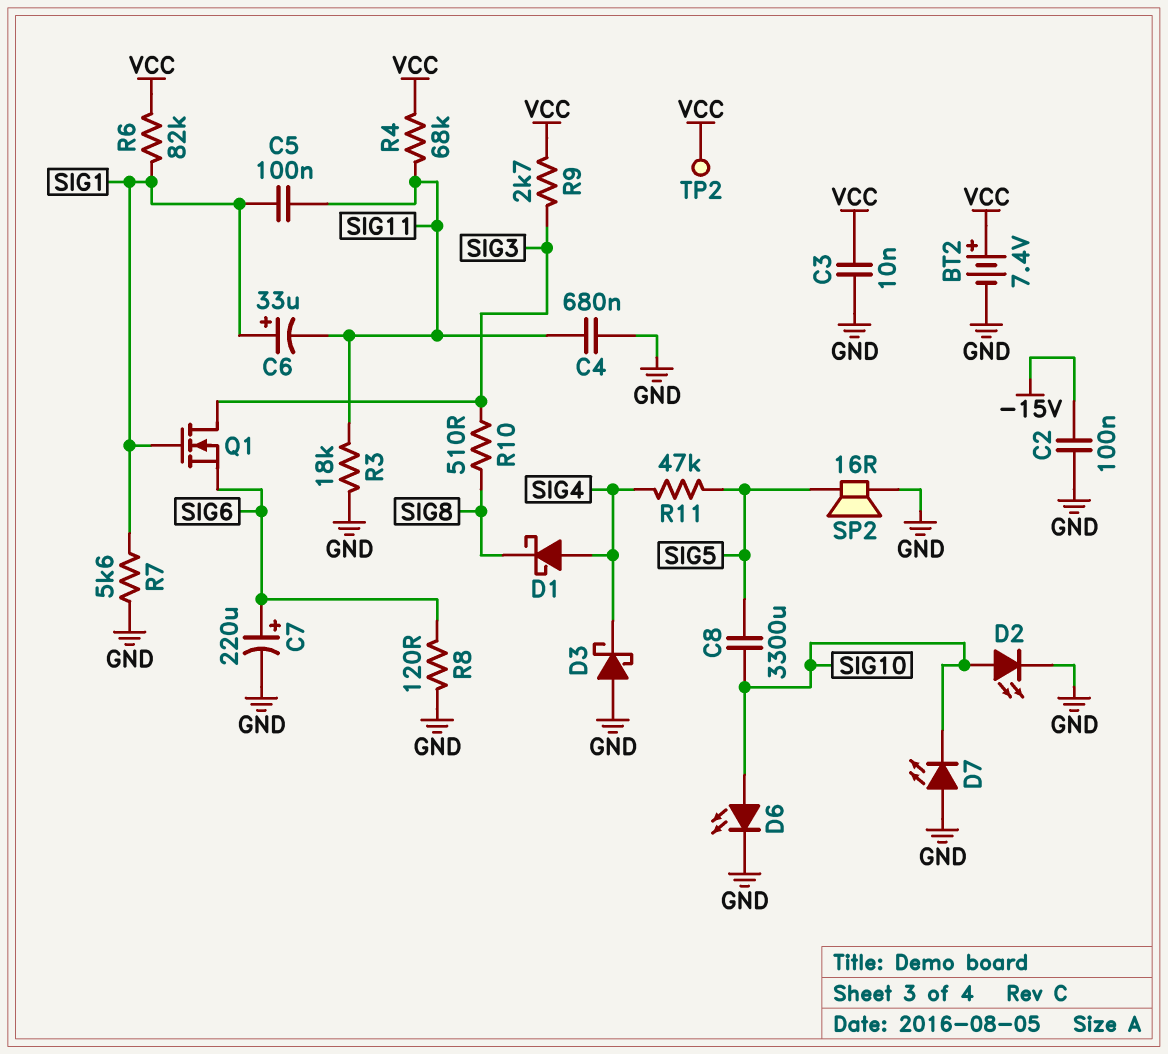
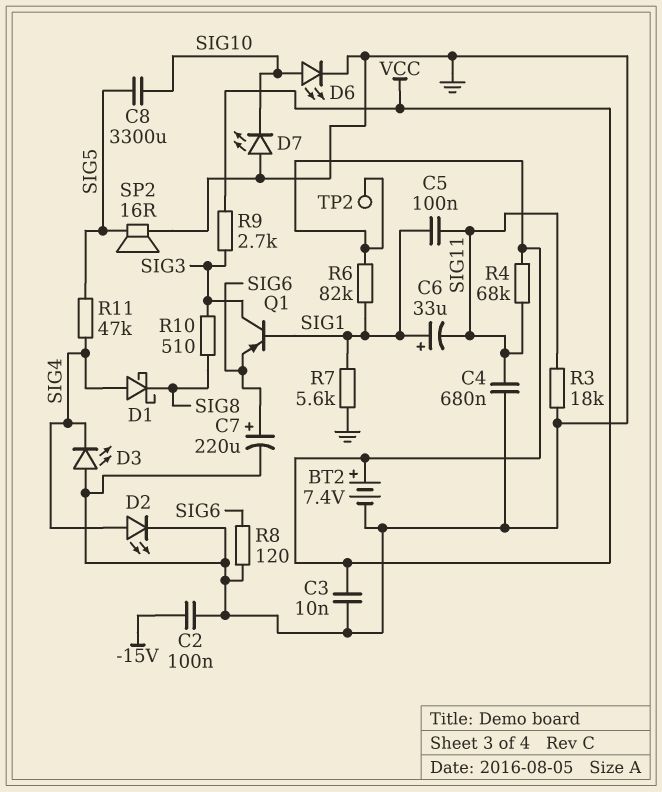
D2: LED (A SIG10, K GND) -> LED (A SIG4, K GND)
D3: schottky (A GND, K SIG4) -> LED (A GND, K SIG4)
Q1: NMOS (G SIG1, D SIG3, S SIG6) -> PNP (B SIG1, C SIG3, E SIG6)

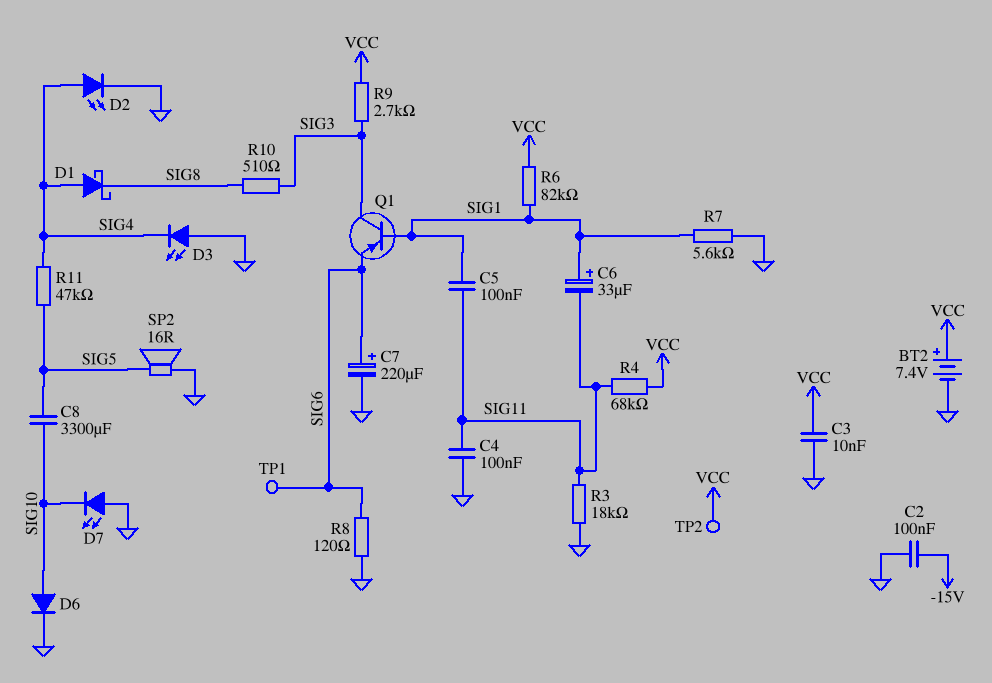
C4: 680nF (GND, SIG11) -> 100nF (GND, SIG11)
D6: LED (A SIG10, K GND) -> diode (A SIG10, K GND)
TP1: none -> test point (SIG6)

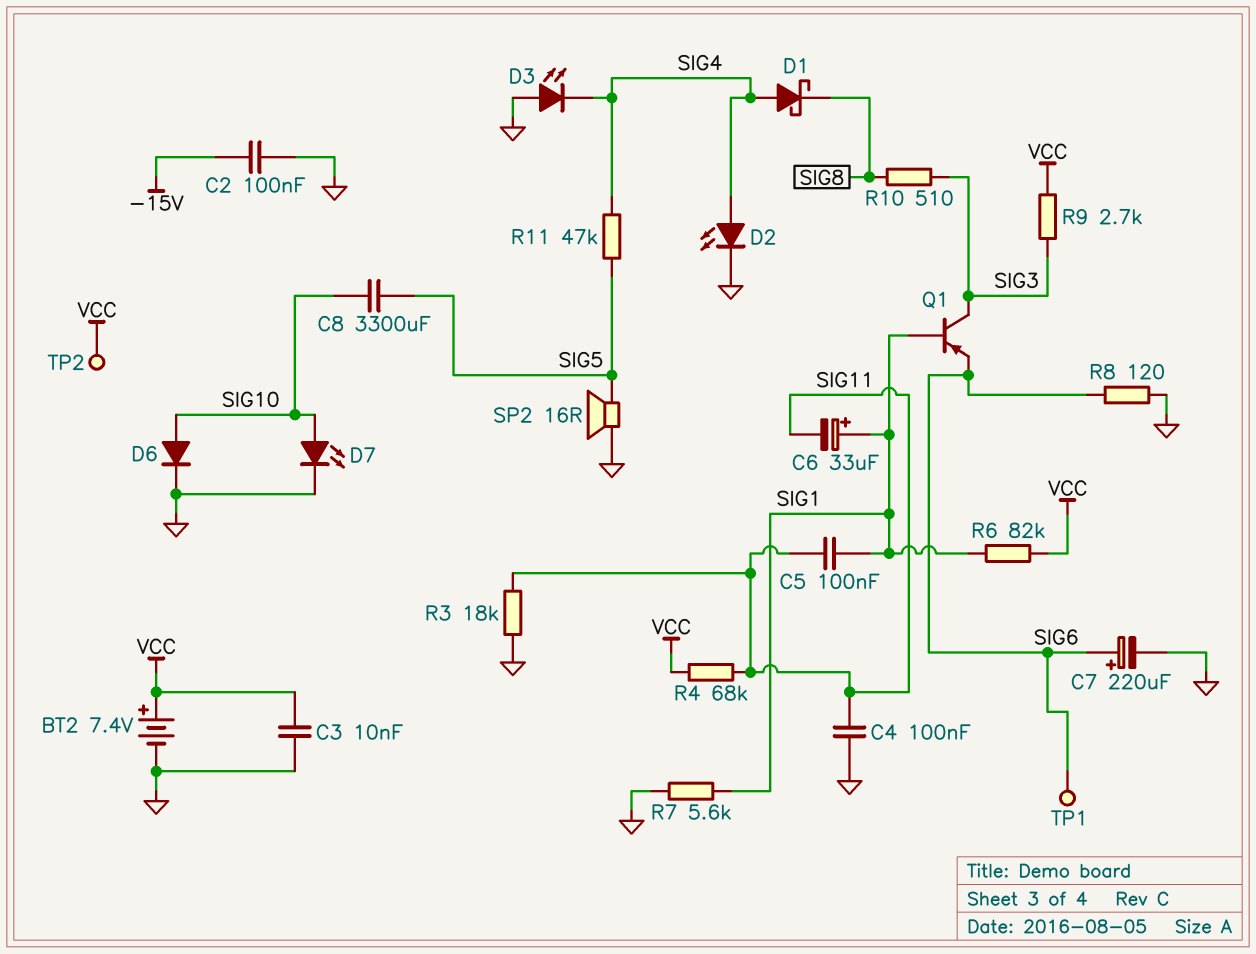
D7: LED (A GND, K SIG10) -> LED (A SIG10, K GND)

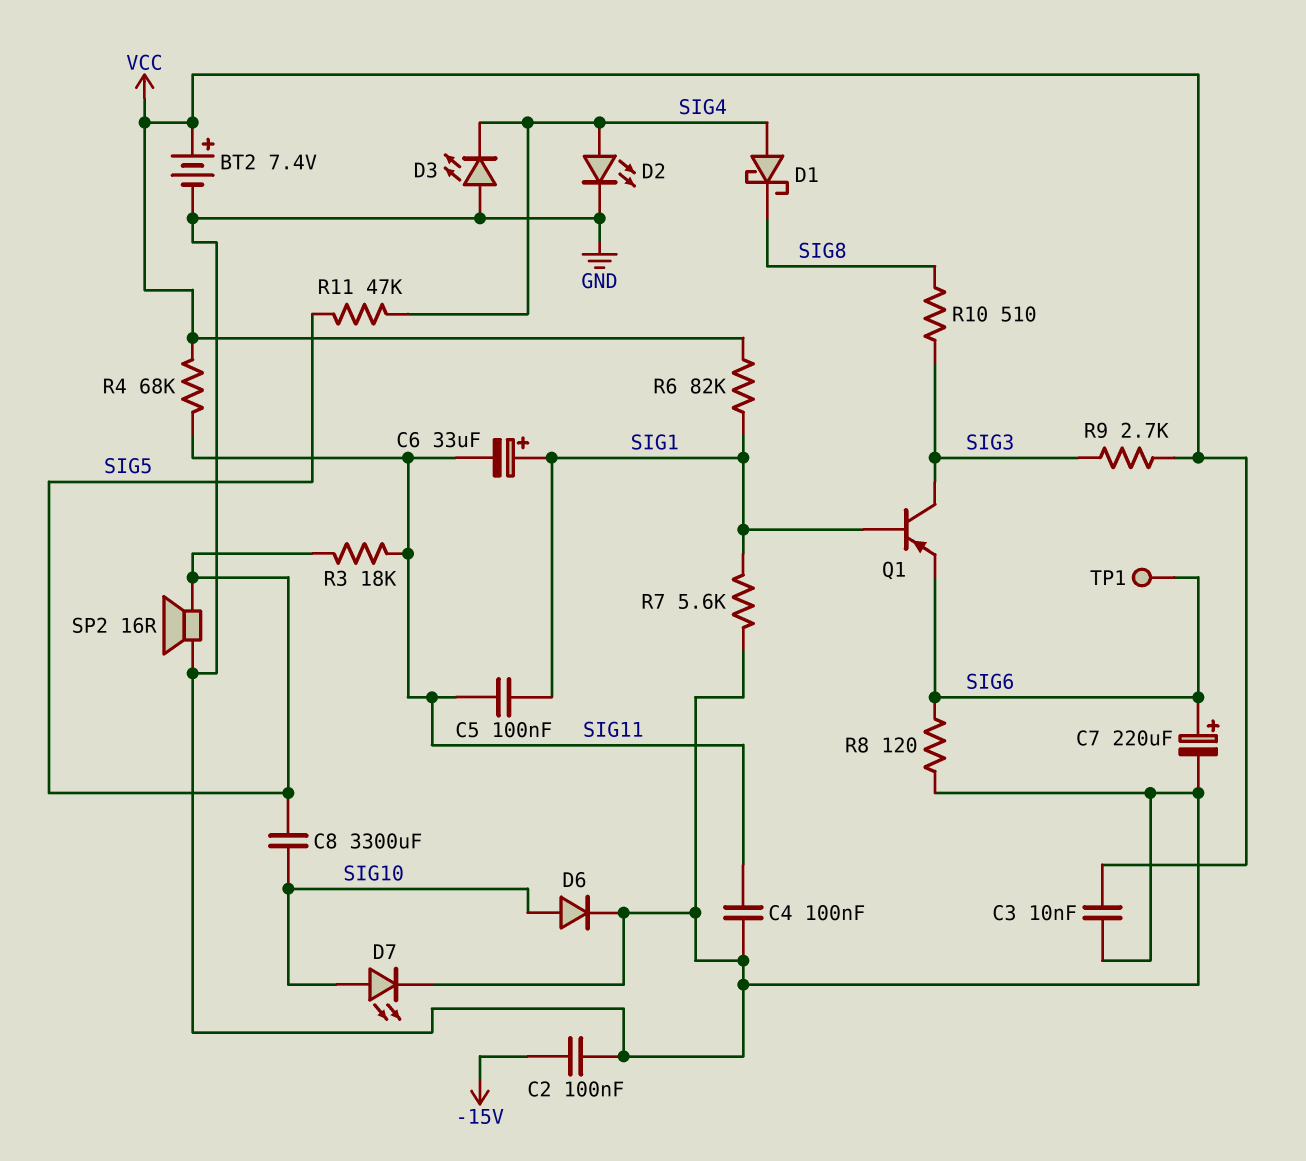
R3: 18k (GND, SIG11) -> 18k (SIG5, SIG11)
TP2: test point (VCC) -> none

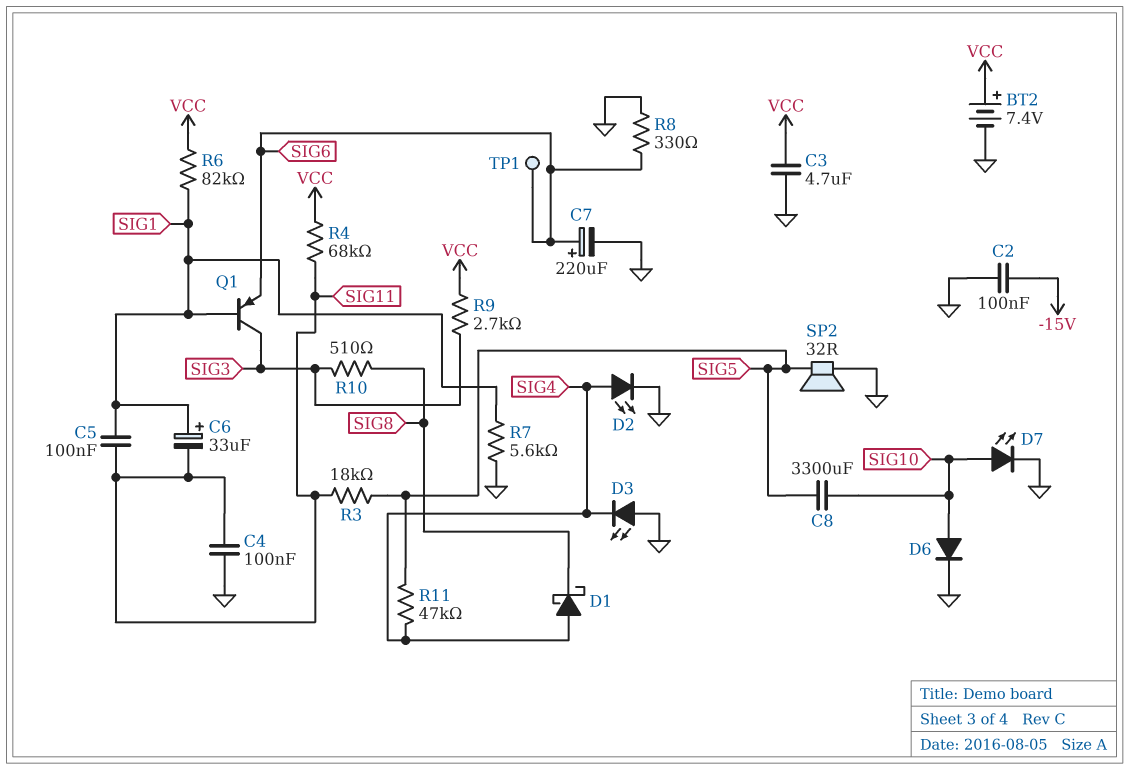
C3: 10nF (GND, VCC) -> 4.7uF (GND, VCC)
R8: 120 (GND, SIG6) -> 330 (GND, SIG6)
SP2: speaker 16R (GND, SIG5) -> speaker 32R (GND, SIG5)

